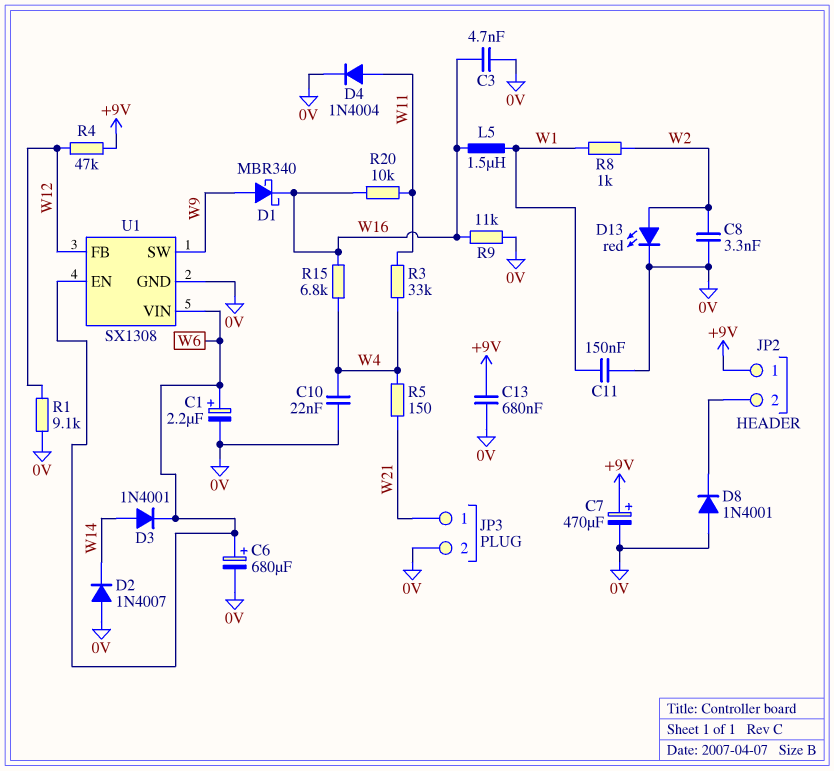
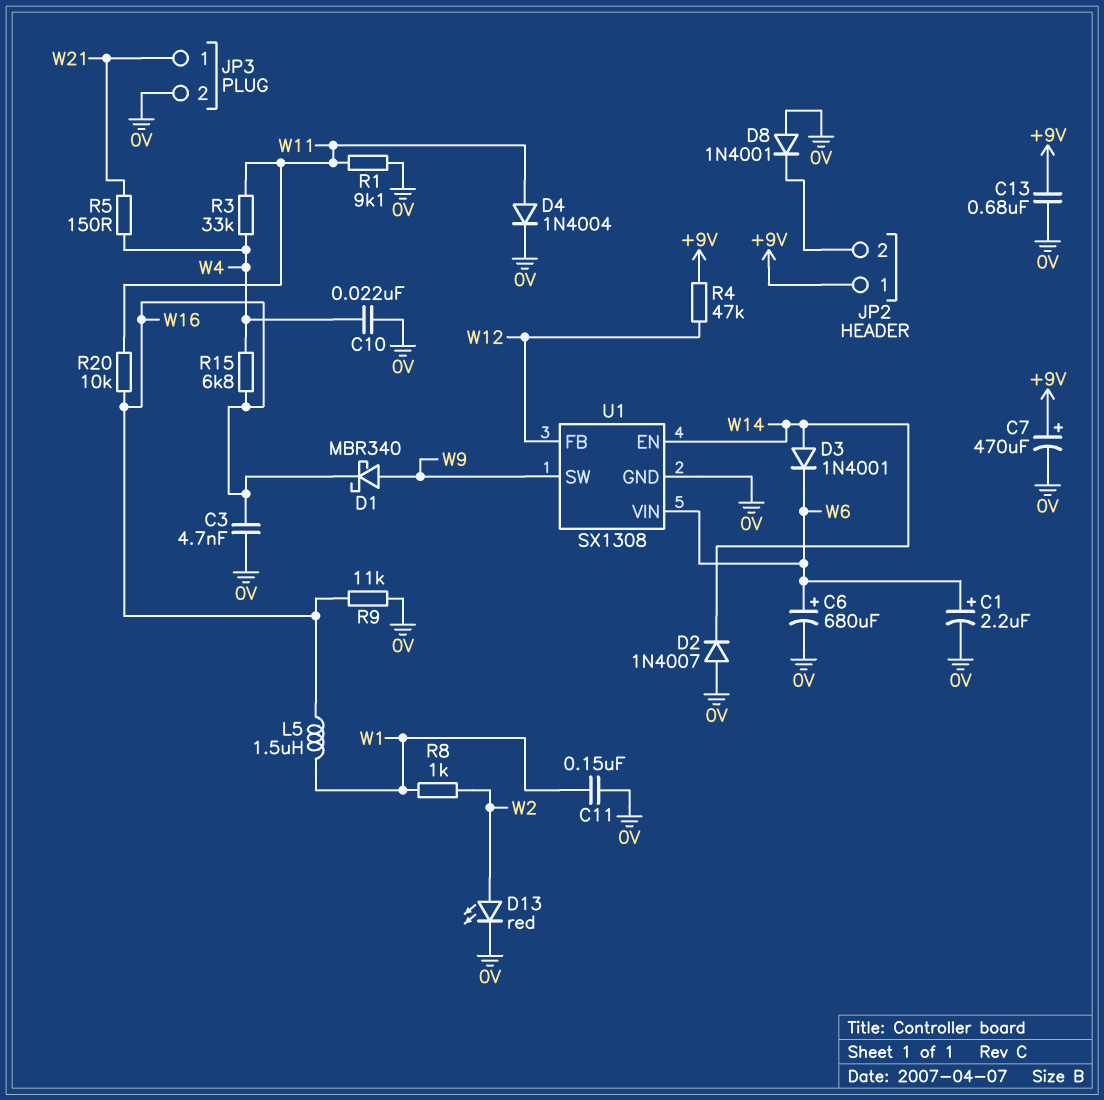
C8: 3.3nF (0V, W2) -> none
R1: 9.1k (0V, W12) -> 9.1k (0V, W11)
U1 pin EN: W6 -> W14

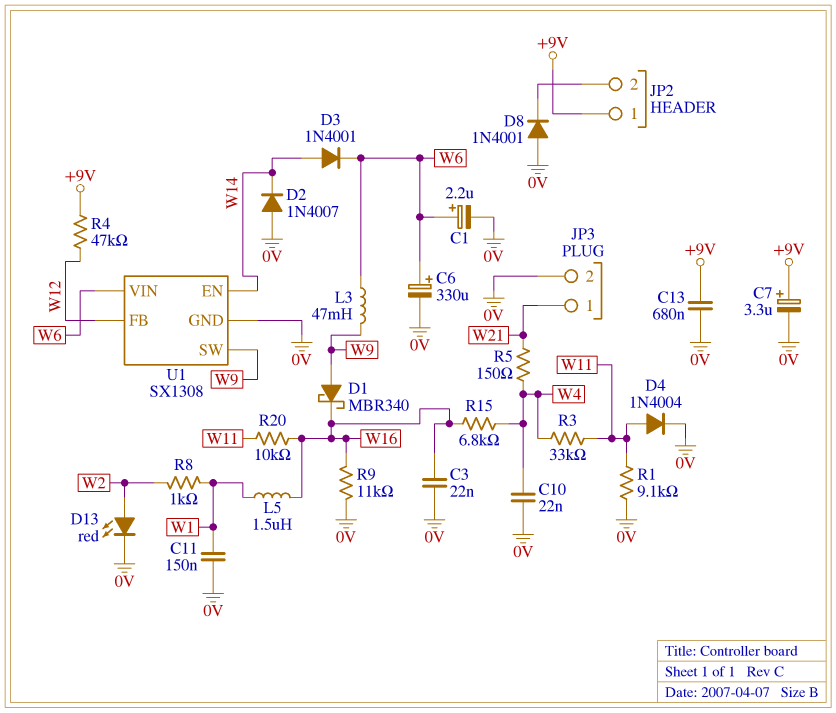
C3: 4.7nF (0V, W16) -> 22nF (0V, W16)
C6: 680uF (plus W6, minus 0V) -> 330uF (plus W6, minus 0V)
C7: 470uF (plus +9V, minus 0V) -> 3.3uF (plus +9V, minus 0V)
L3: none -> 47mH (W6, W9)

